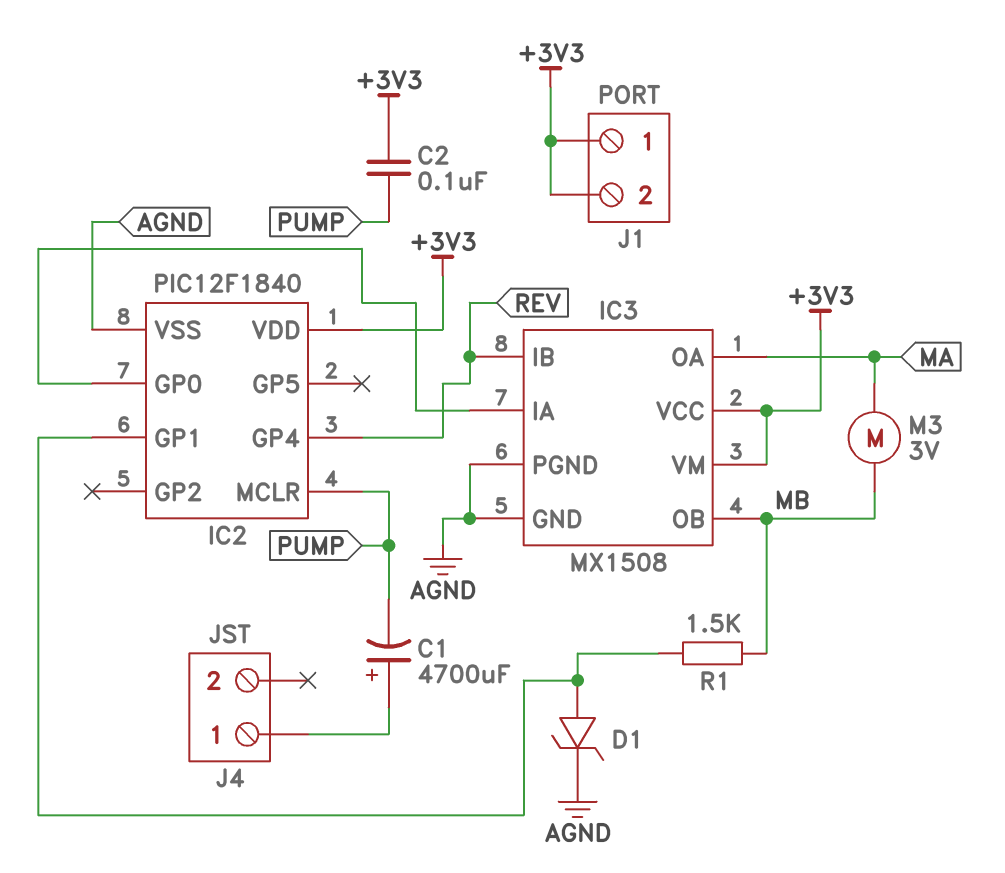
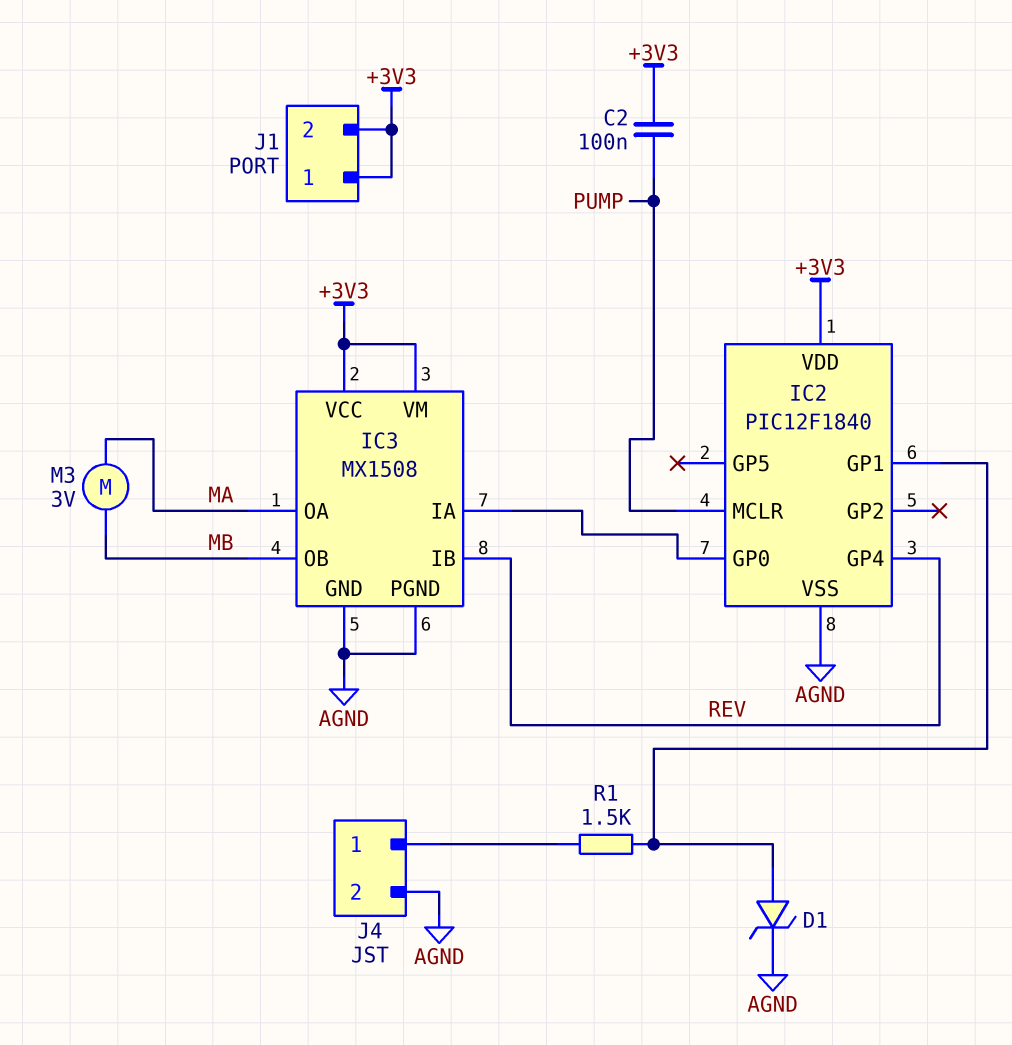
C1: 4700uF (plus J4/1, minus PUMP) -> none
J4 pin 2: none -> AGND
R1: 1.5k (IC2/GP1, MB) -> 1.5k (IC2/GP1, J4/1)

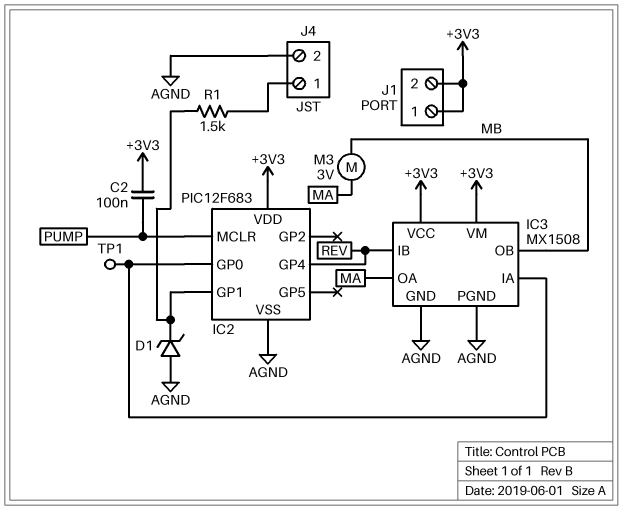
D1: zener (A IC2/GP1, K AGND) -> zener (A AGND, K IC2/GP1)
IC2: PIC12F1840 -> PIC12F683
TP1: none -> test point (IC2/GP0)

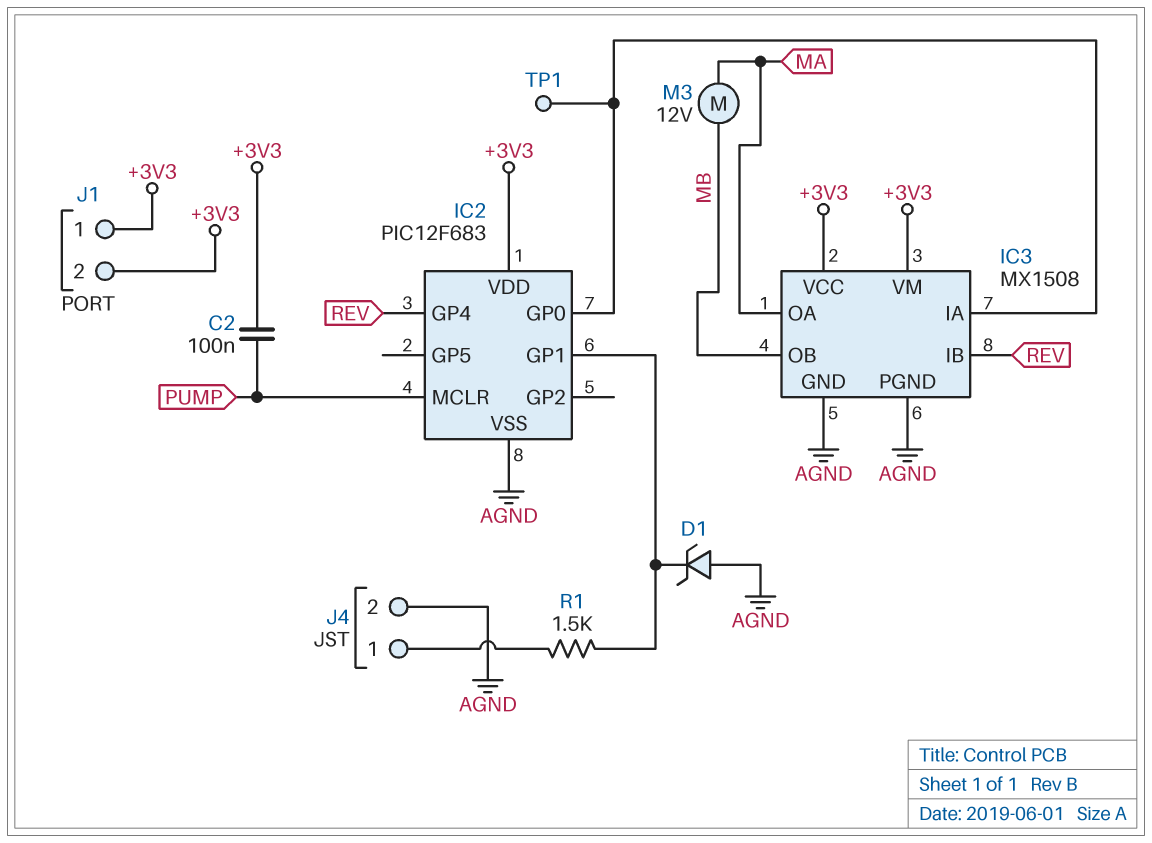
M3: motor 3V (MA, MB) -> motor 12V (MA, MB)

